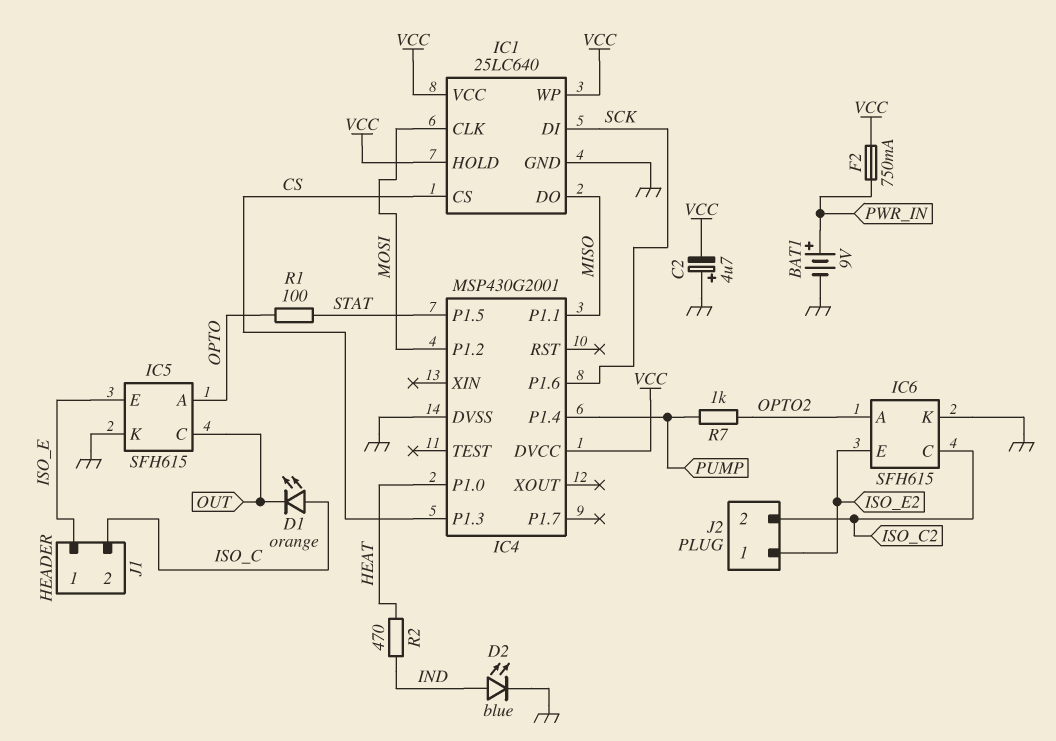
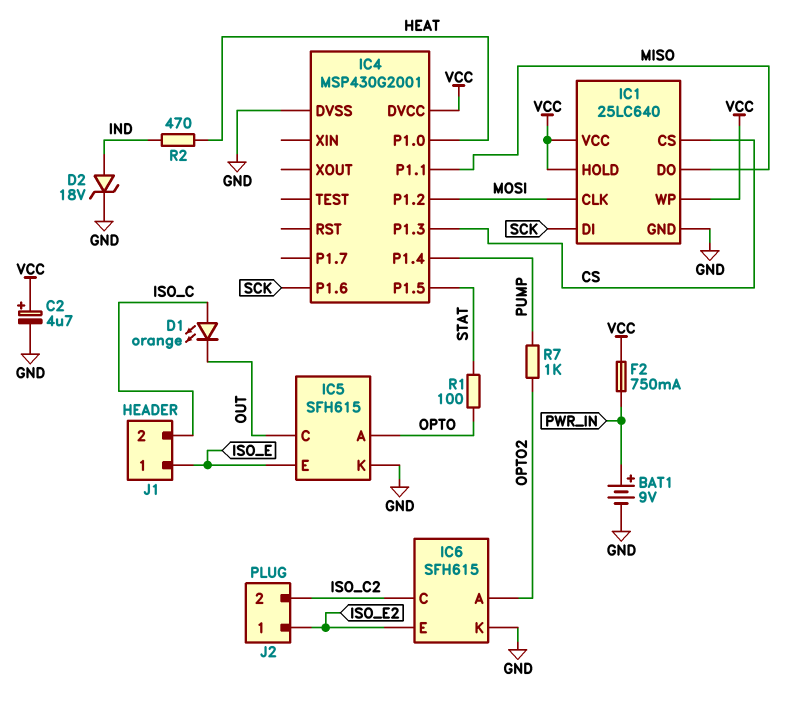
C2: 4.7uF (plus GND, minus VCC) -> 4.7uF (plus VCC, minus GND)
D2: LED blue (A IND, K GND) -> zener 18V (A IND, K GND)

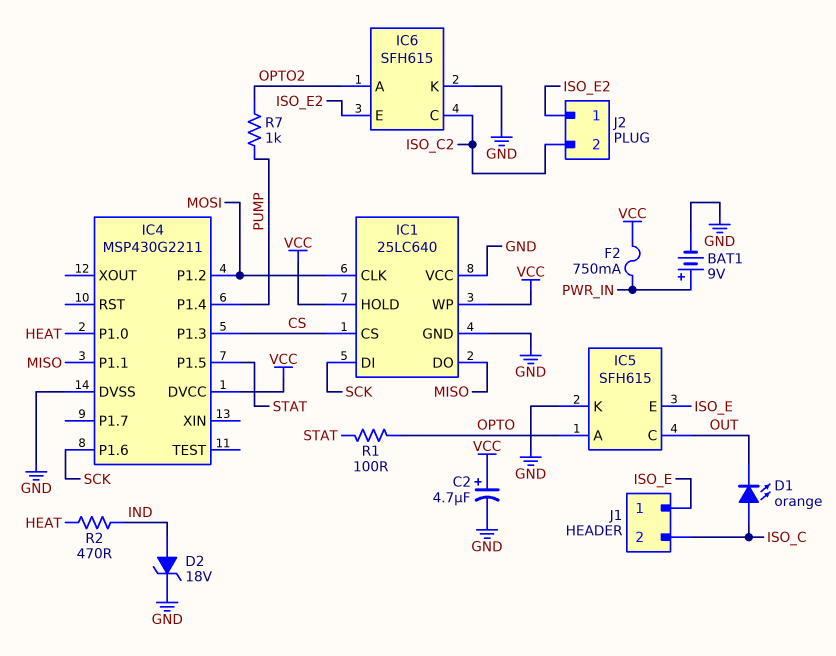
IC1 pin VCC: VCC -> GND
IC4: MSP430G2001 -> MSP430G2211

